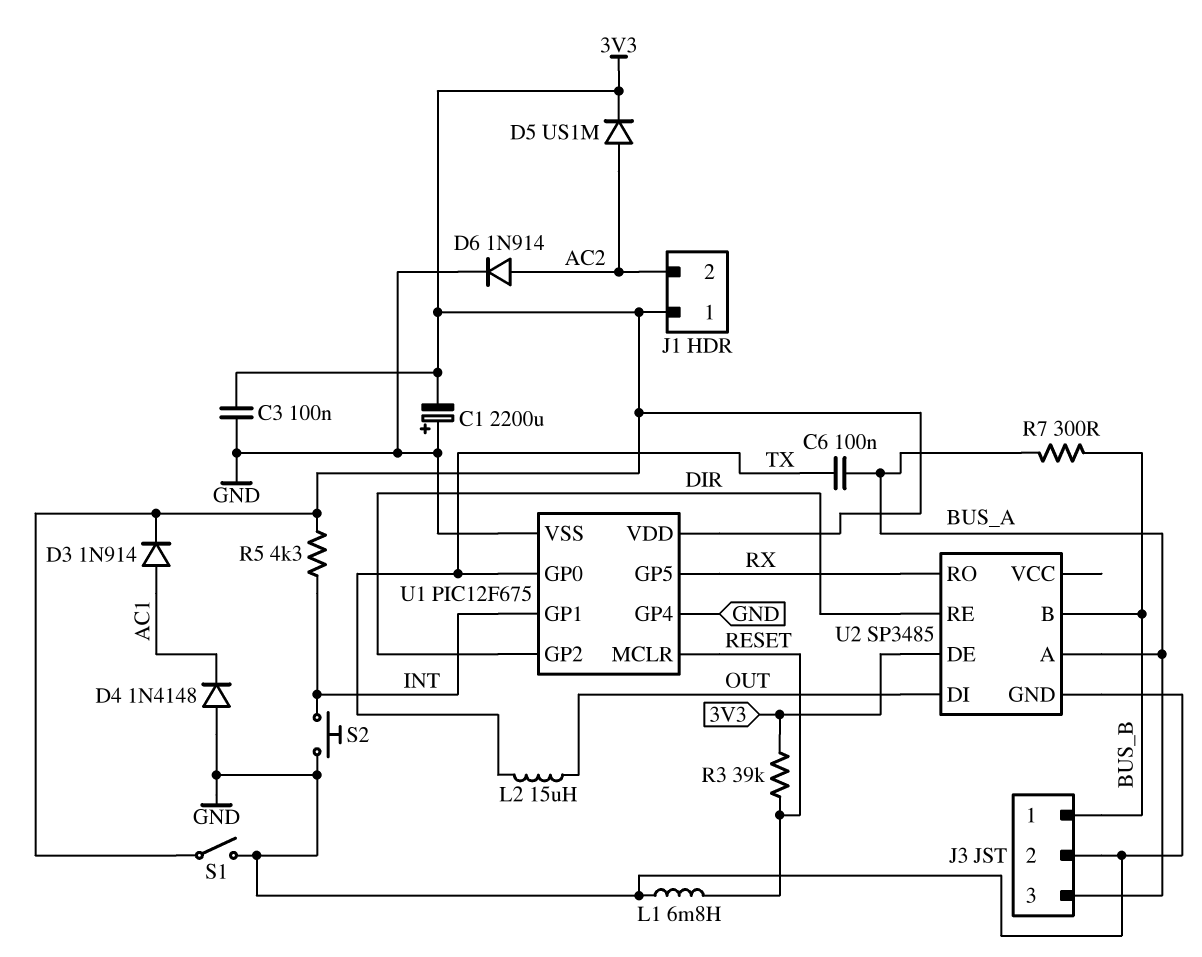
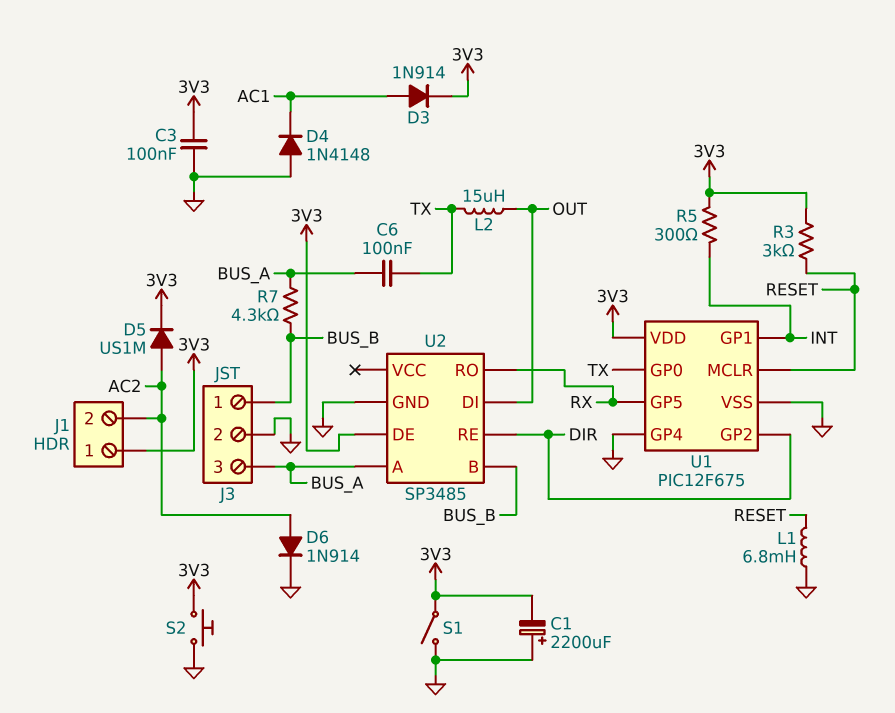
R3: 39k (3V3, RESET) -> 3k (3V3, RESET)
R5: 4.3k (3V3, INT) -> 300 (3V3, INT)
R7: 300 (BUS_A, BUS_B) -> 4.3k (BUS_A, BUS_B)
S2: button (GND, INT) -> button (3V3, GND)

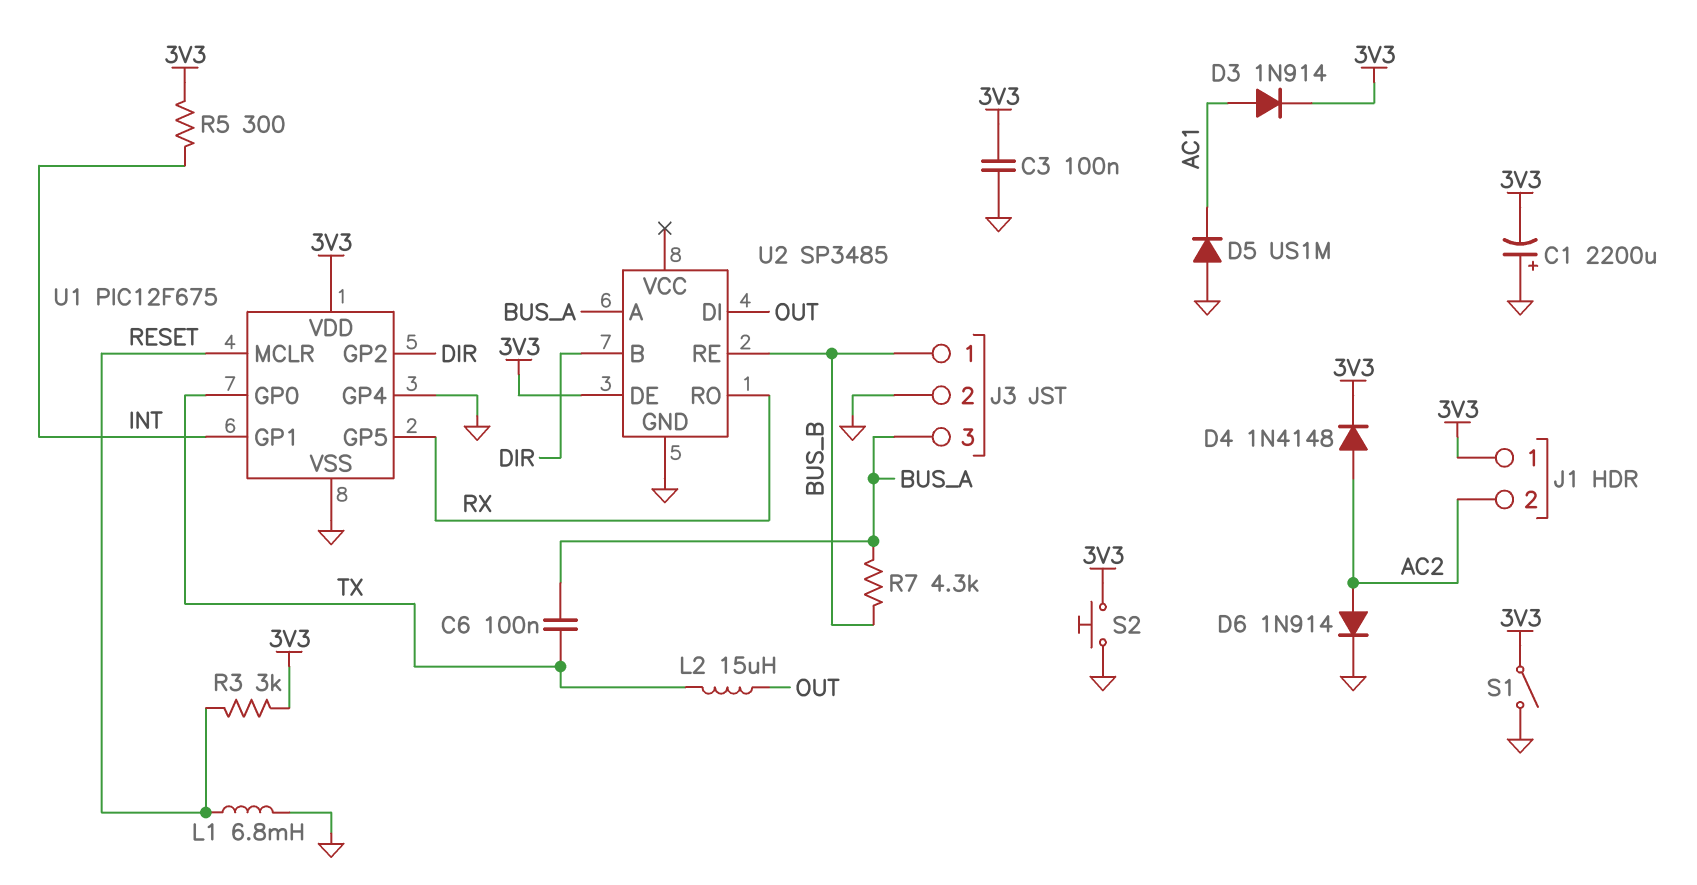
D4: diode 1N4148 (A GND, K AC1) -> diode 1N4148 (A AC2, K 3V3)
D5: diode US1M (A AC2, K 3V3) -> diode US1M (A GND, K AC1)
U2 pin B: BUS_B -> DIR
U2 pin RE: DIR -> BUS_B

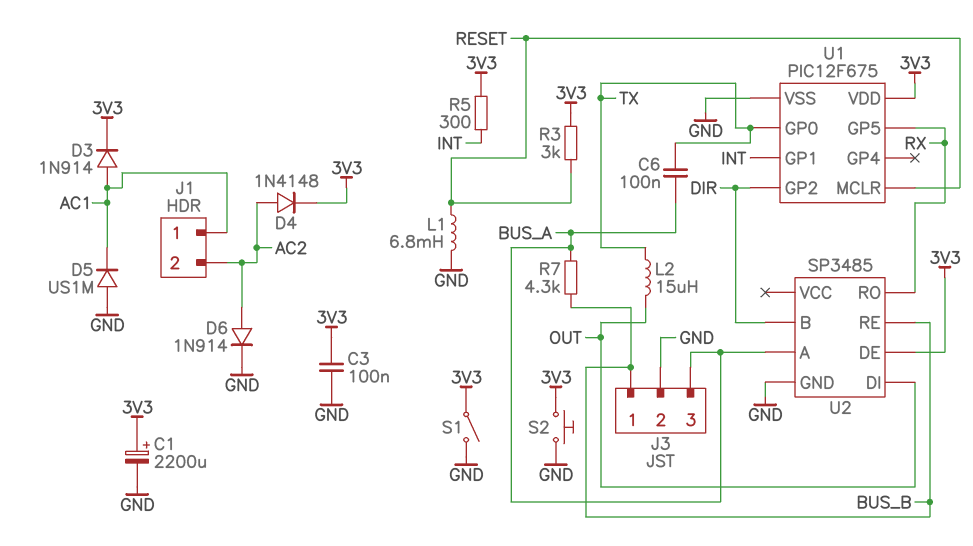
C1: 2200uF (plus GND, minus 3V3) -> 2200uF (plus 3V3, minus GND)
J1 pin 1: 3V3 -> AC1
U1 pin GP4: GND -> none

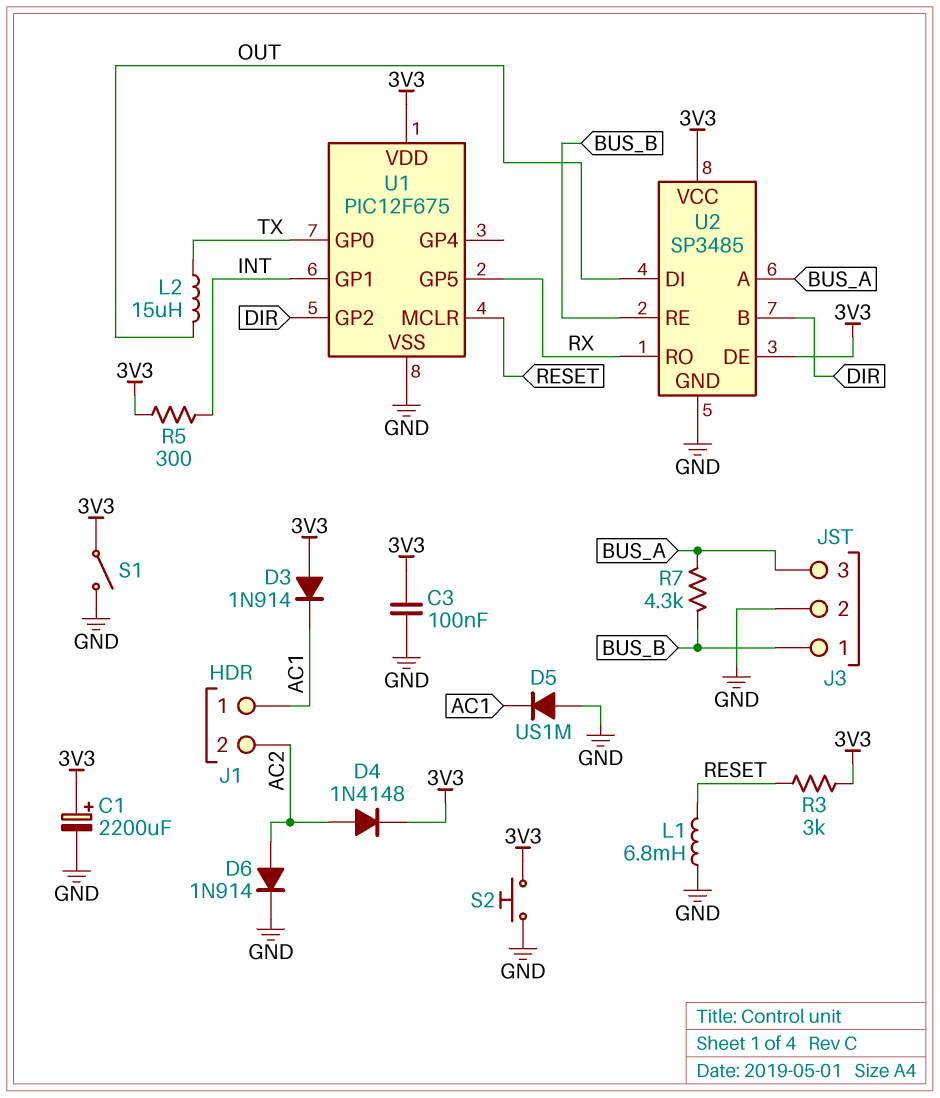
C6: 100nF (BUS_A, TX) -> none
D3: diode 1N914 (A AC1, K 3V3) -> diode 1N914 (A 3V3, K AC1)
U2 pin VCC: none -> 3V3

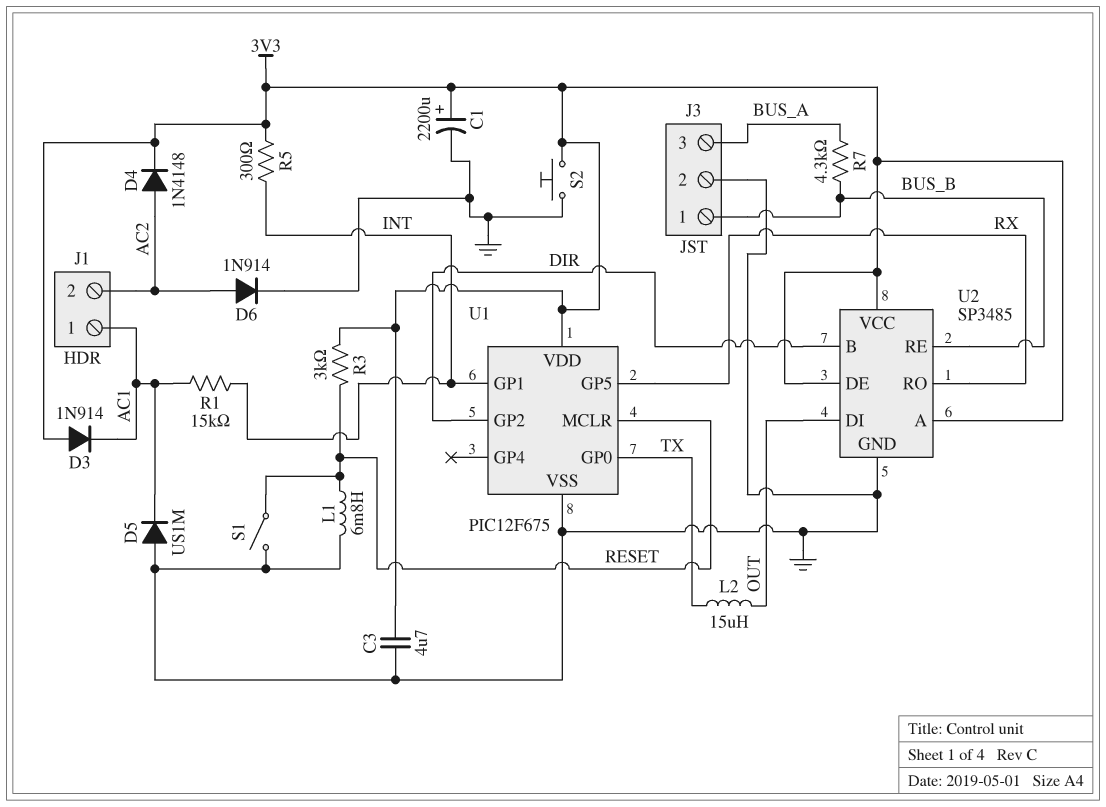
C3: 100nF (3V3, GND) -> 4.7uF (3V3, GND)
R1: none -> 15k (AC1, INT)
S1: switch (3V3, GND) -> switch (GND, RESET)
U2 pin A: BUS_A -> 3V3

